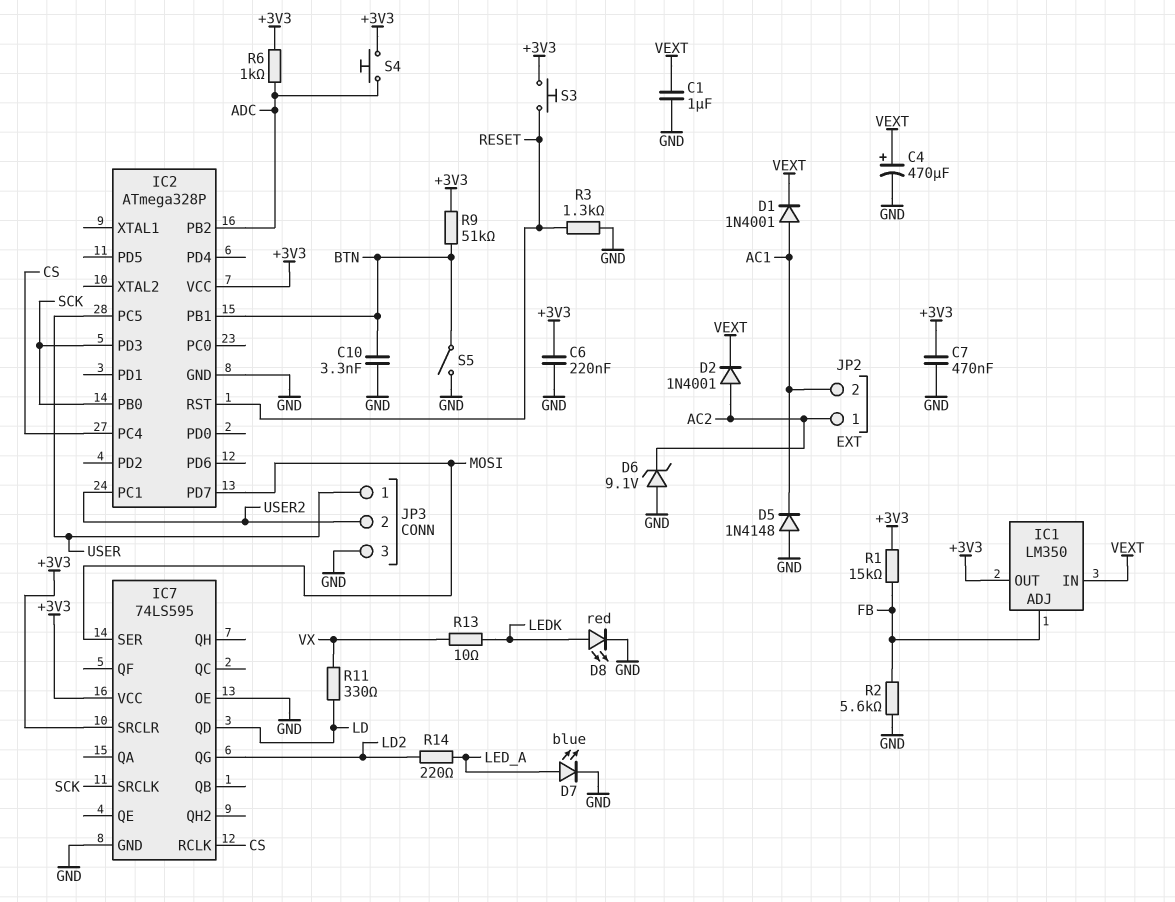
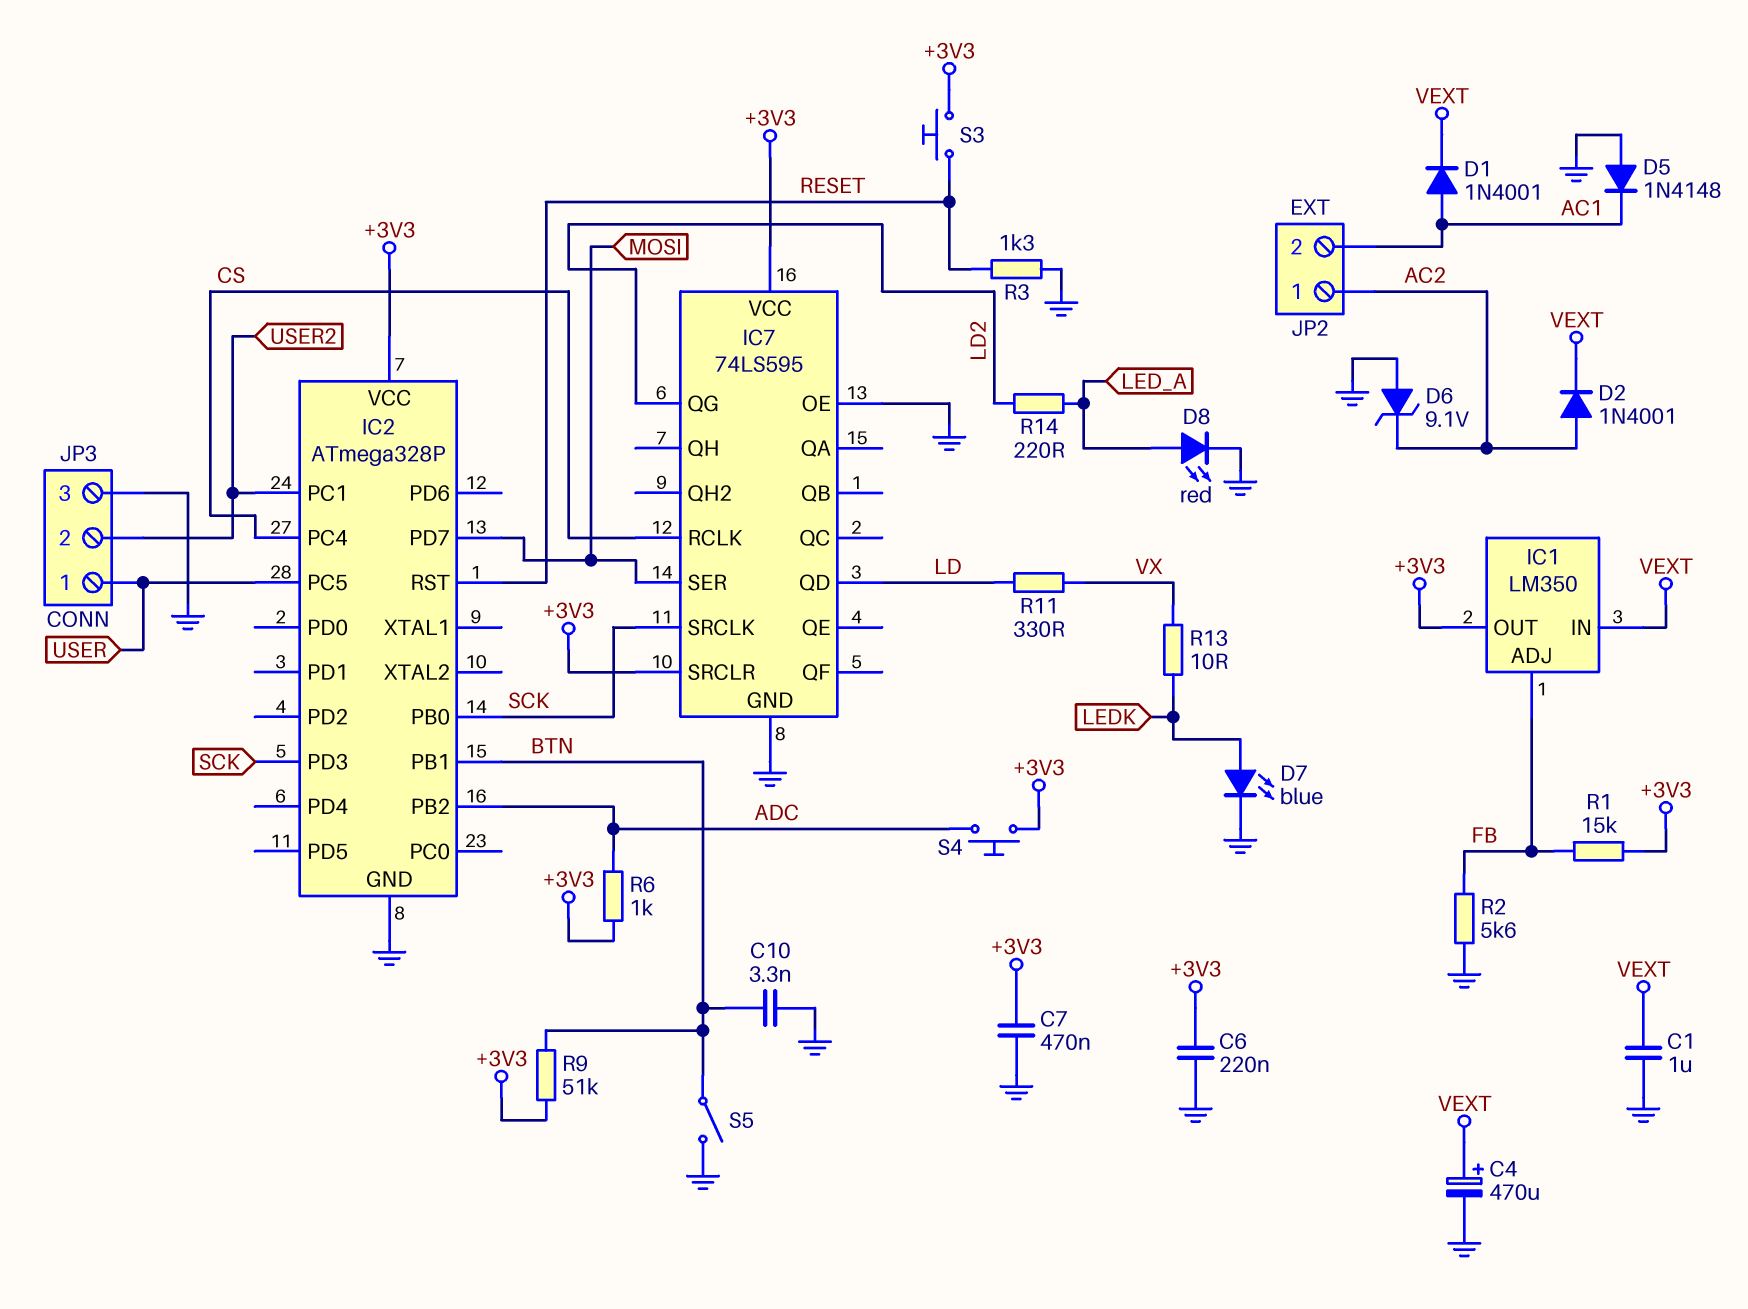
D7: LED blue (A LED_A, K GND) -> LED blue (A LEDK, K GND)
D8: LED red (A LEDK, K GND) -> LED red (A LED_A, K GND)

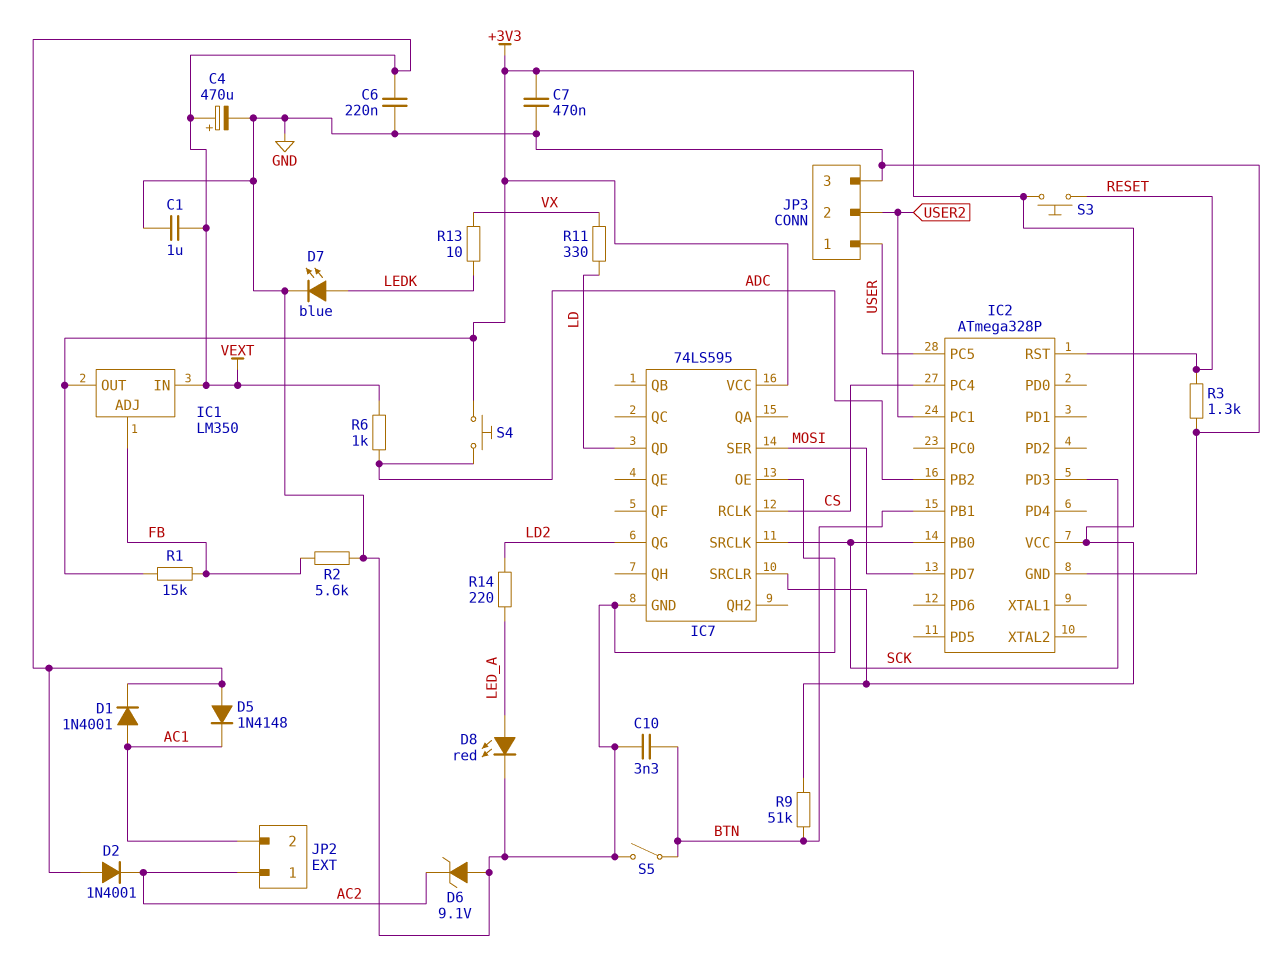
C6: 220nF (+3V3, GND) -> 220nF (GND, VEXT)
D2: diode 1N4001 (A AC2, K VEXT) -> diode 1N4001 (A VEXT, K AC2)
D5: diode 1N4148 (A GND, K AC1) -> diode 1N4148 (A VEXT, K AC1)
R6: 1k (+3V3, ADC) -> 1k (ADC, VEXT)

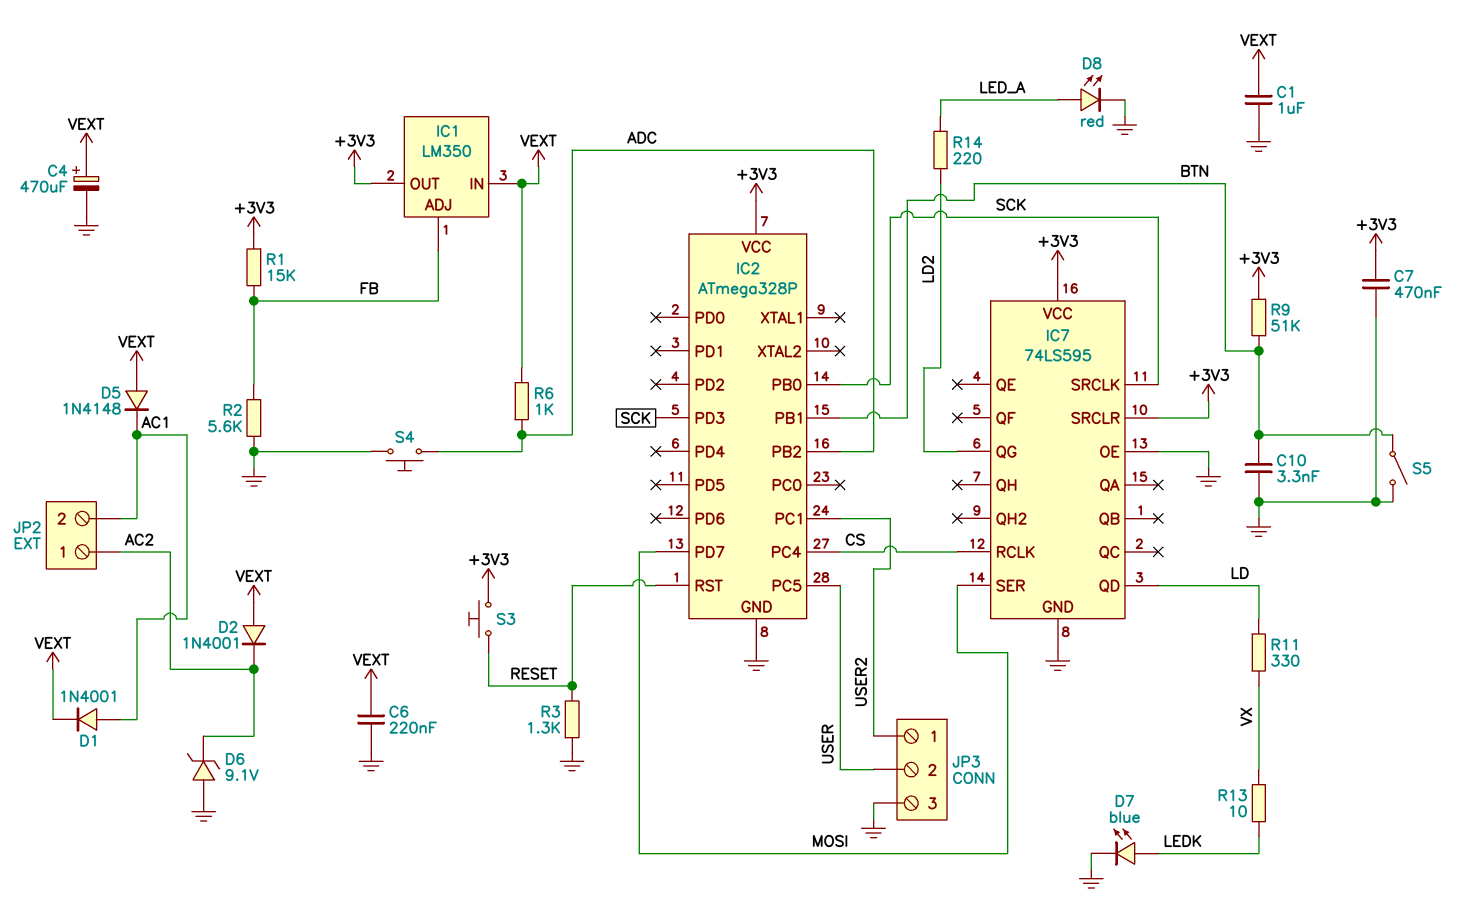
JP3 pin 1: USER -> USER2
JP3 pin 2: USER2 -> USER
S4: button (+3V3, ADC) -> button (ADC, GND)

